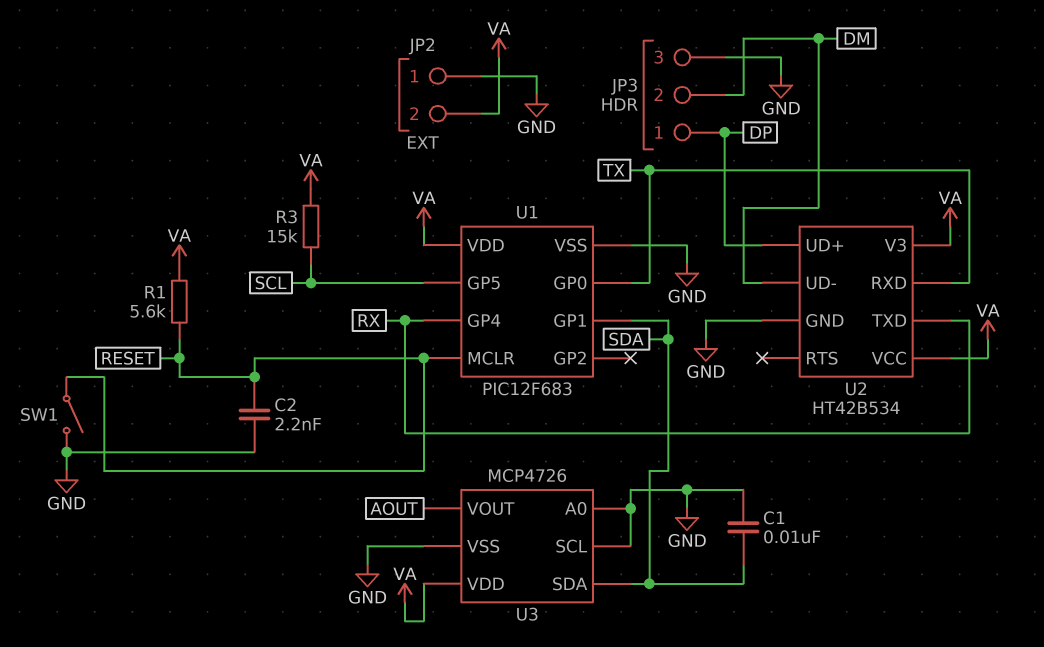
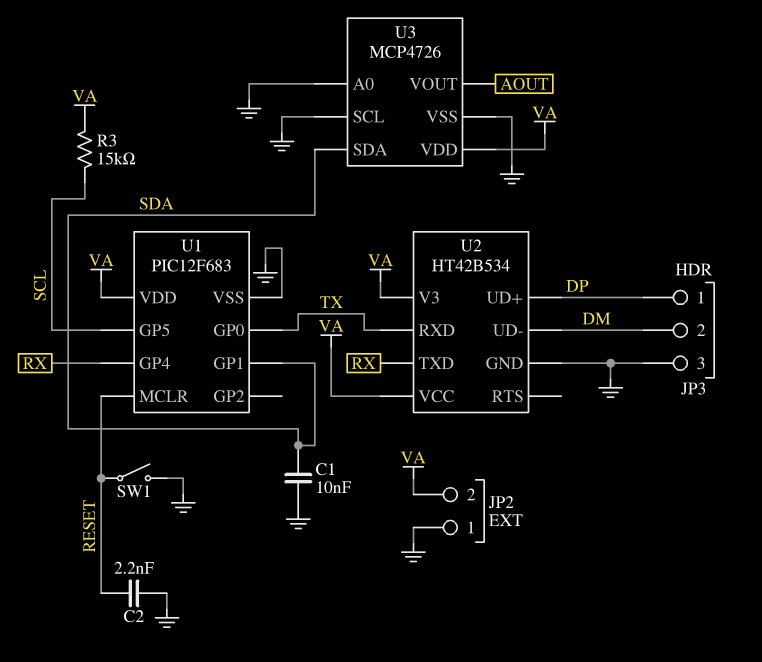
R1: 5.6k (RESET, VA) -> none

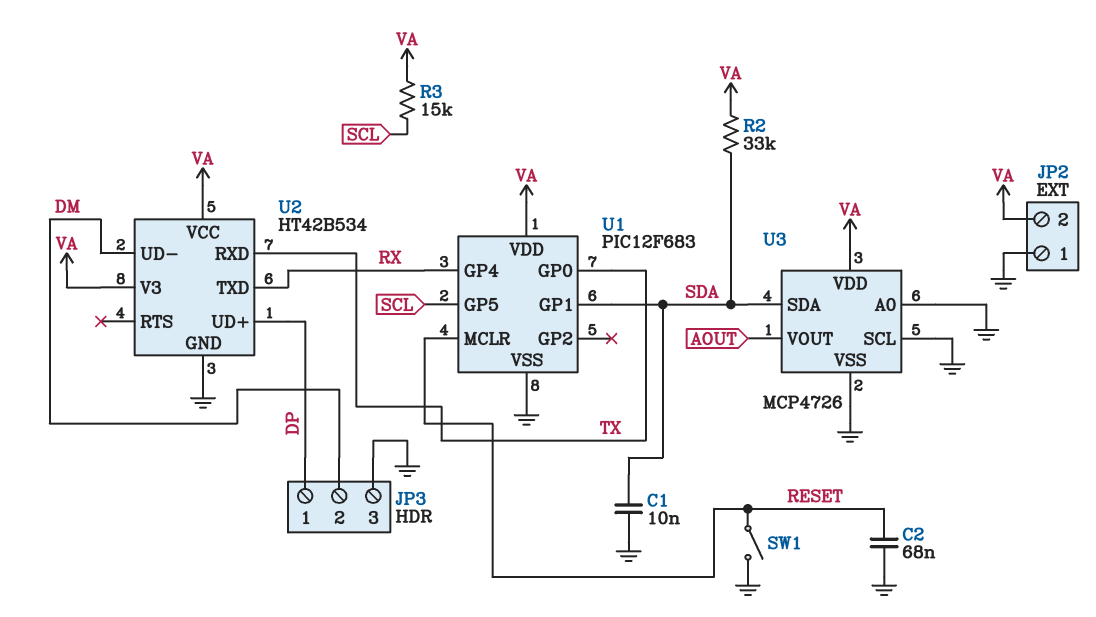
C2: 2.2nF (GND, RESET) -> 68nF (GND, RESET)
R2: none -> 33k (SDA, VA)

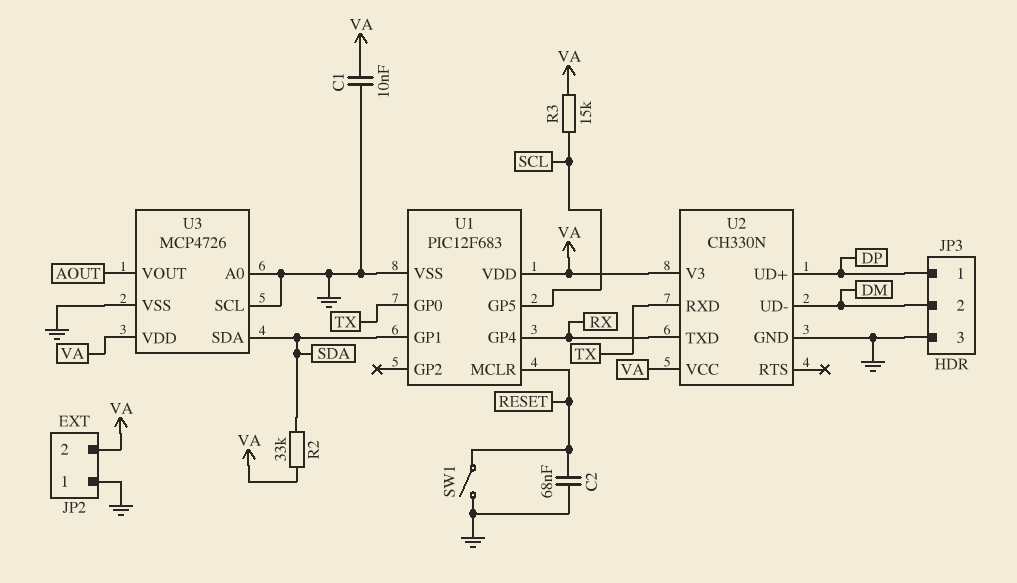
C1: 10nF (GND, SDA) -> 10nF (GND, VA)
U2: HT42B534 -> CH330N

